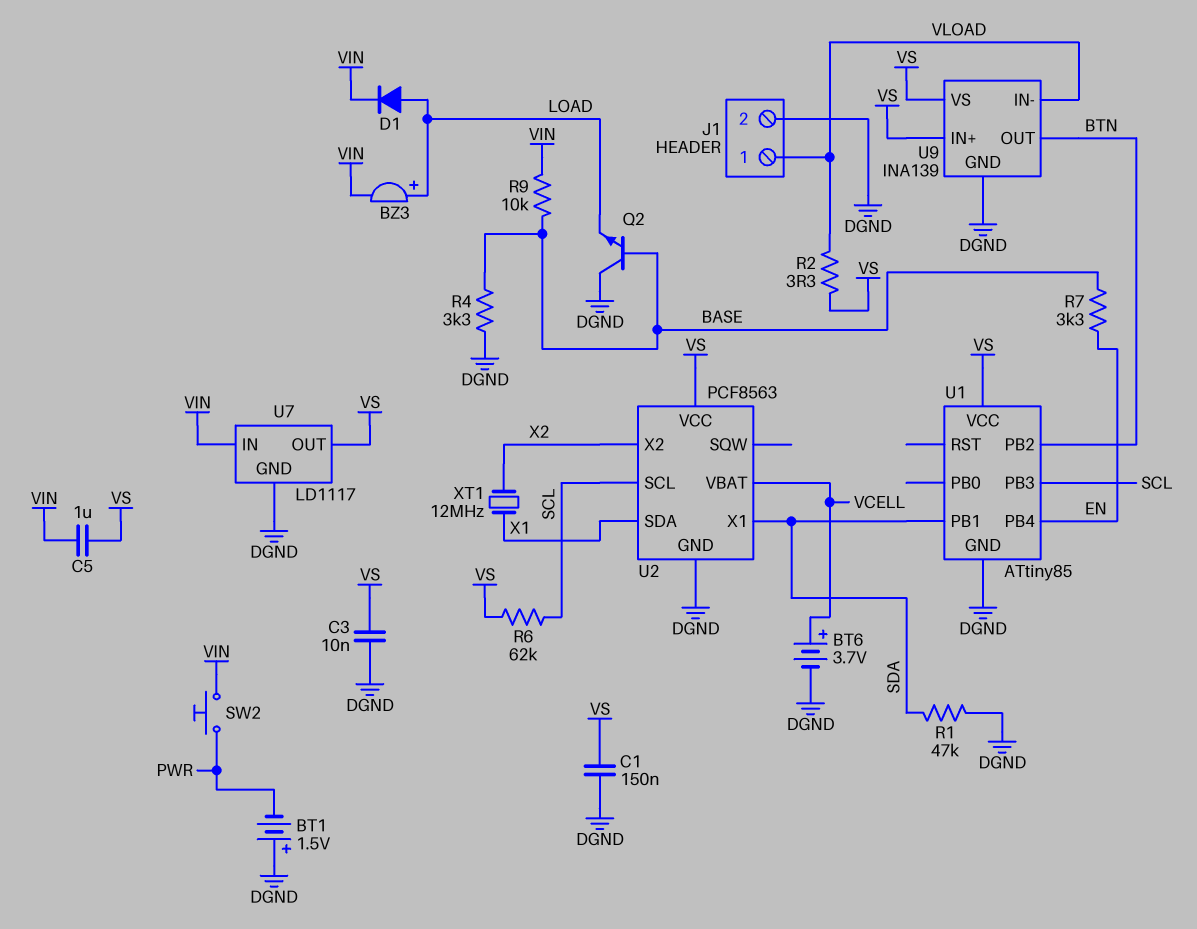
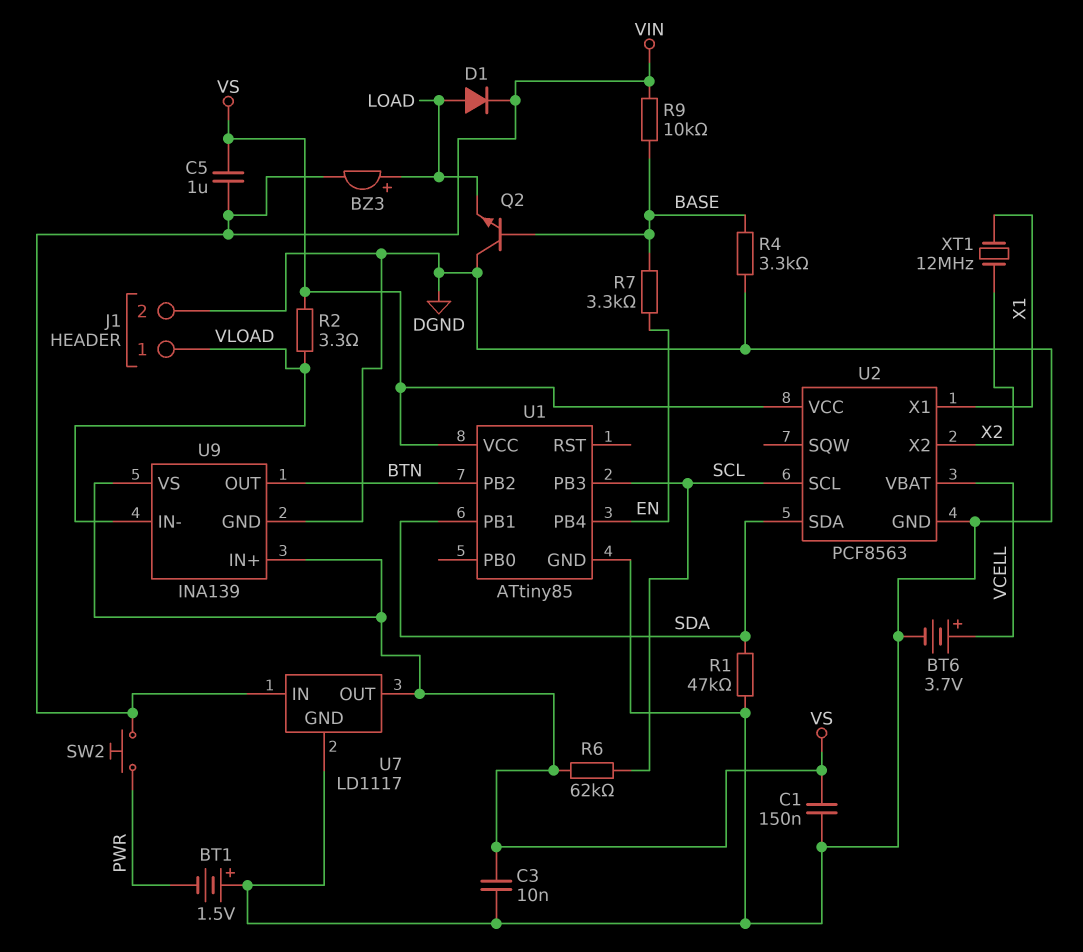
U2 pin SDA: X1 -> SDA
U2 pin X1: SDA -> X1

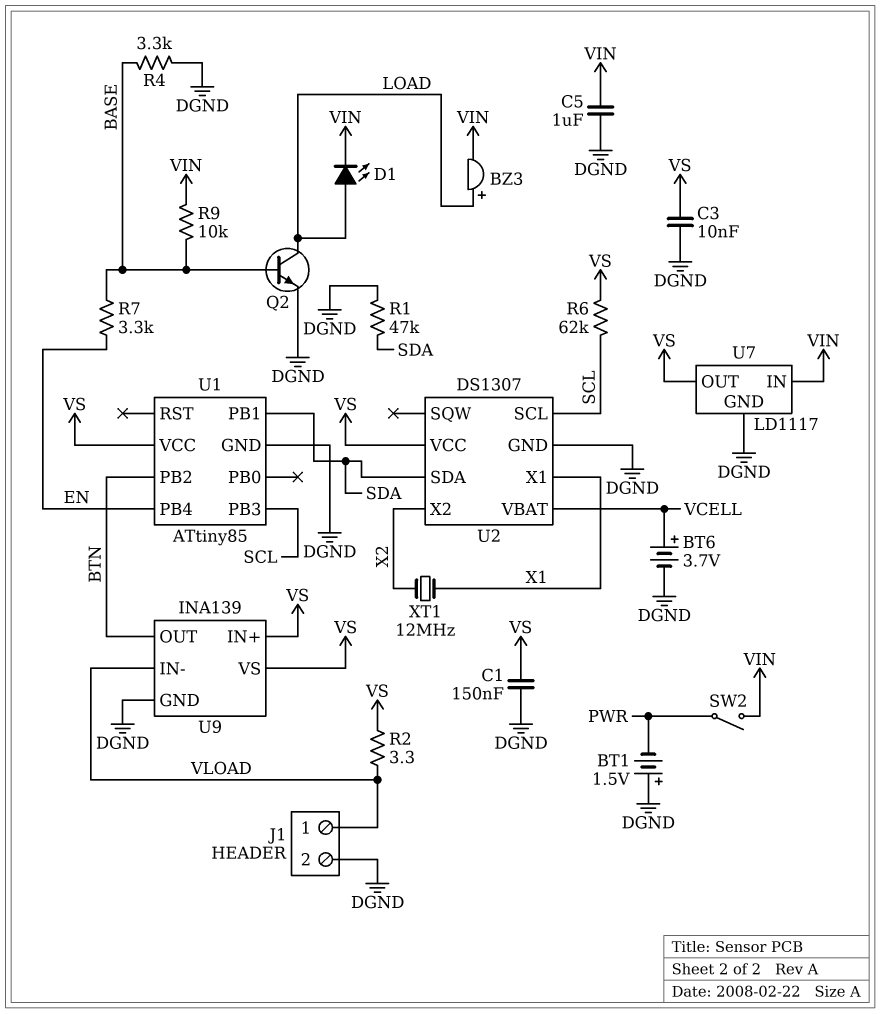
C5: 1uF (VIN, VS) -> 1uF (DGND, VIN)
D1: diode (A LOAD, K VIN) -> LED (A LOAD, K VIN)
Q2: NPN (B BASE, C DGND, E LOAD) -> NPN (B BASE, C LOAD, E DGND)
SW2: button (PWR, VIN) -> switch (PWR, VIN)
U2: PCF8563 -> DS1307

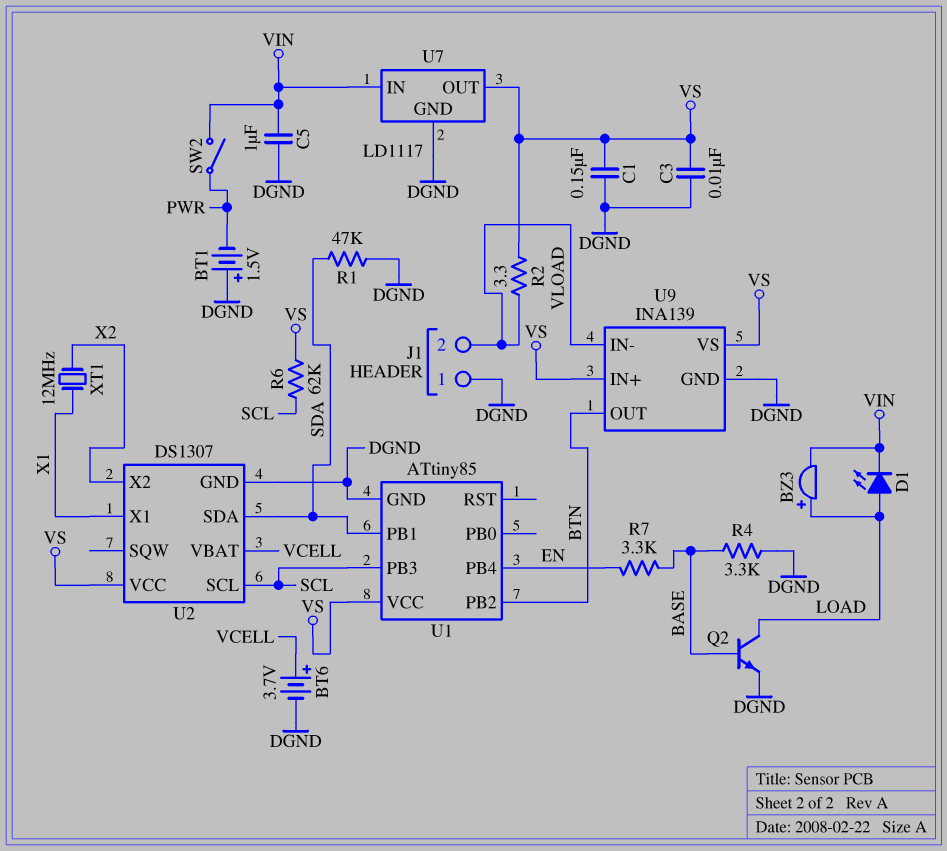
J1 pin 1: VLOAD -> DGND
J1 pin 2: DGND -> VLOAD
R9: 10k (BASE, VIN) -> none

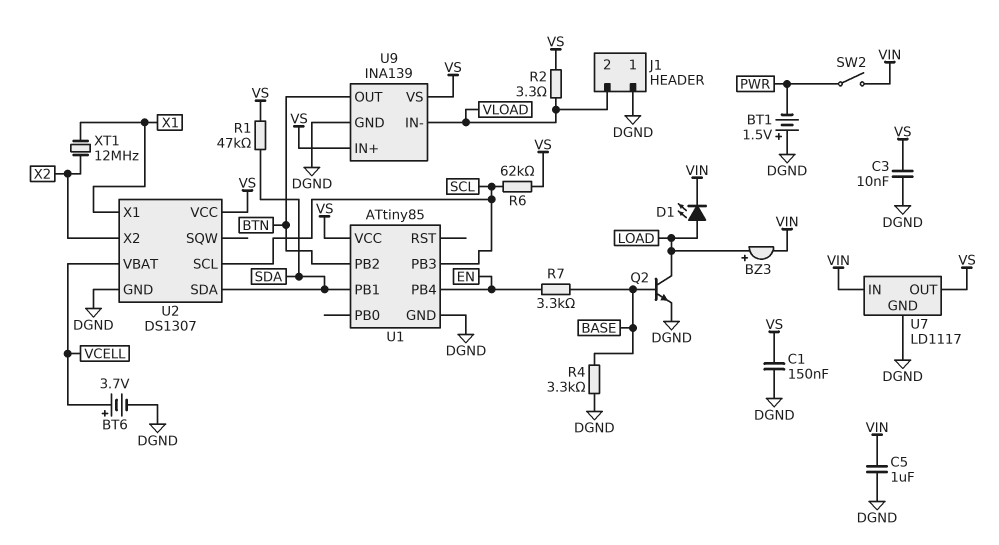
R1: 47k (DGND, SDA) -> 47k (SDA, VS)

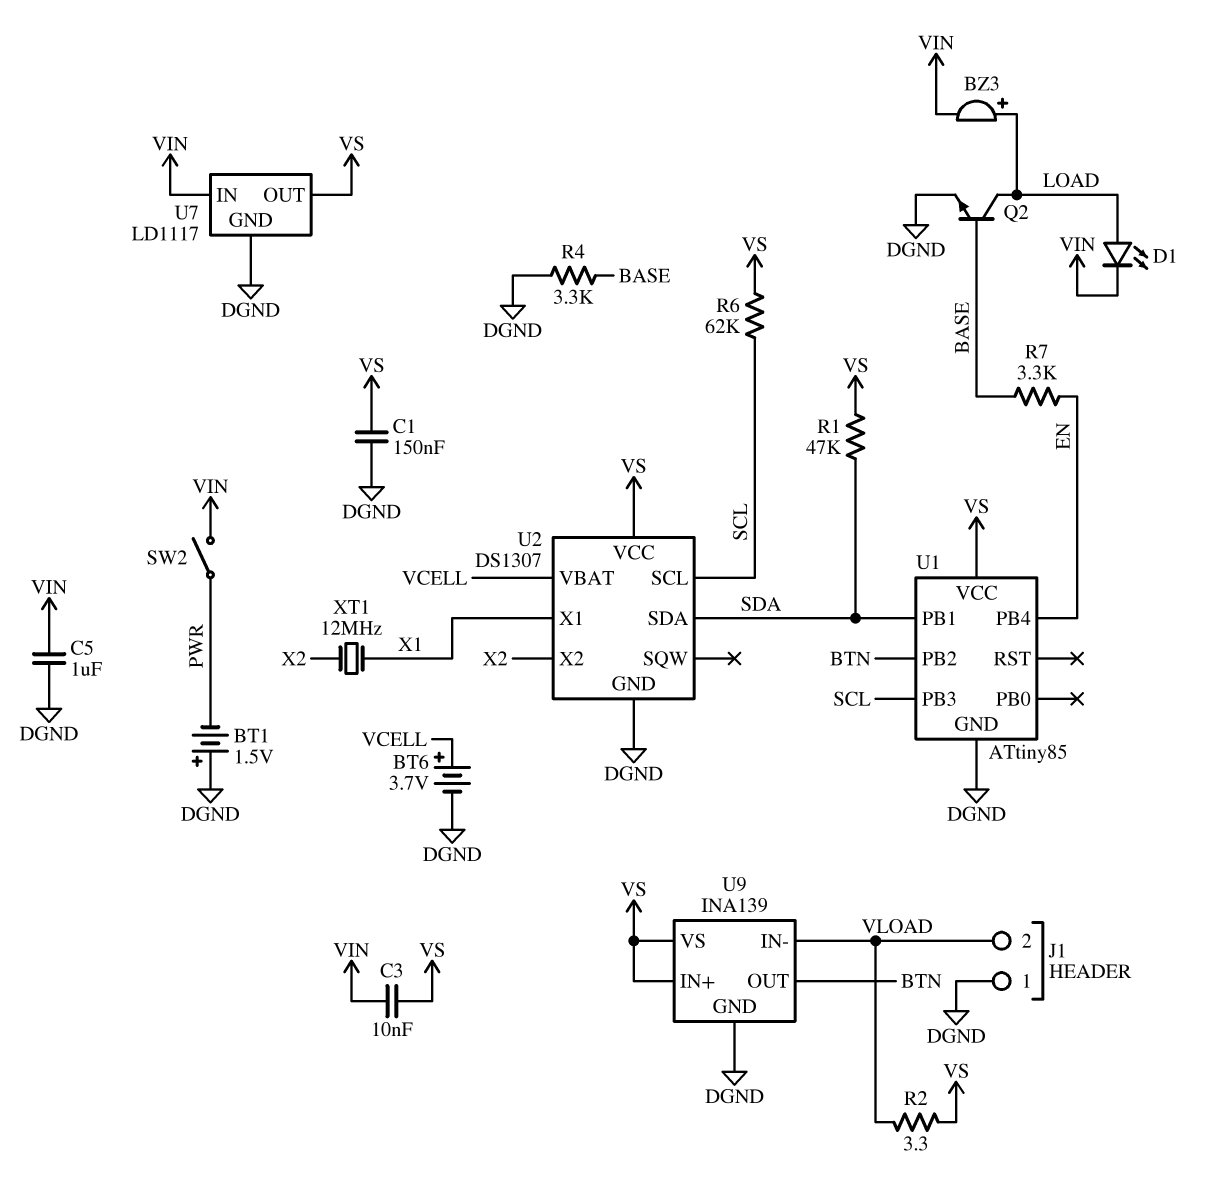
C3: 10nF (DGND, VS) -> 10nF (VIN, VS)

